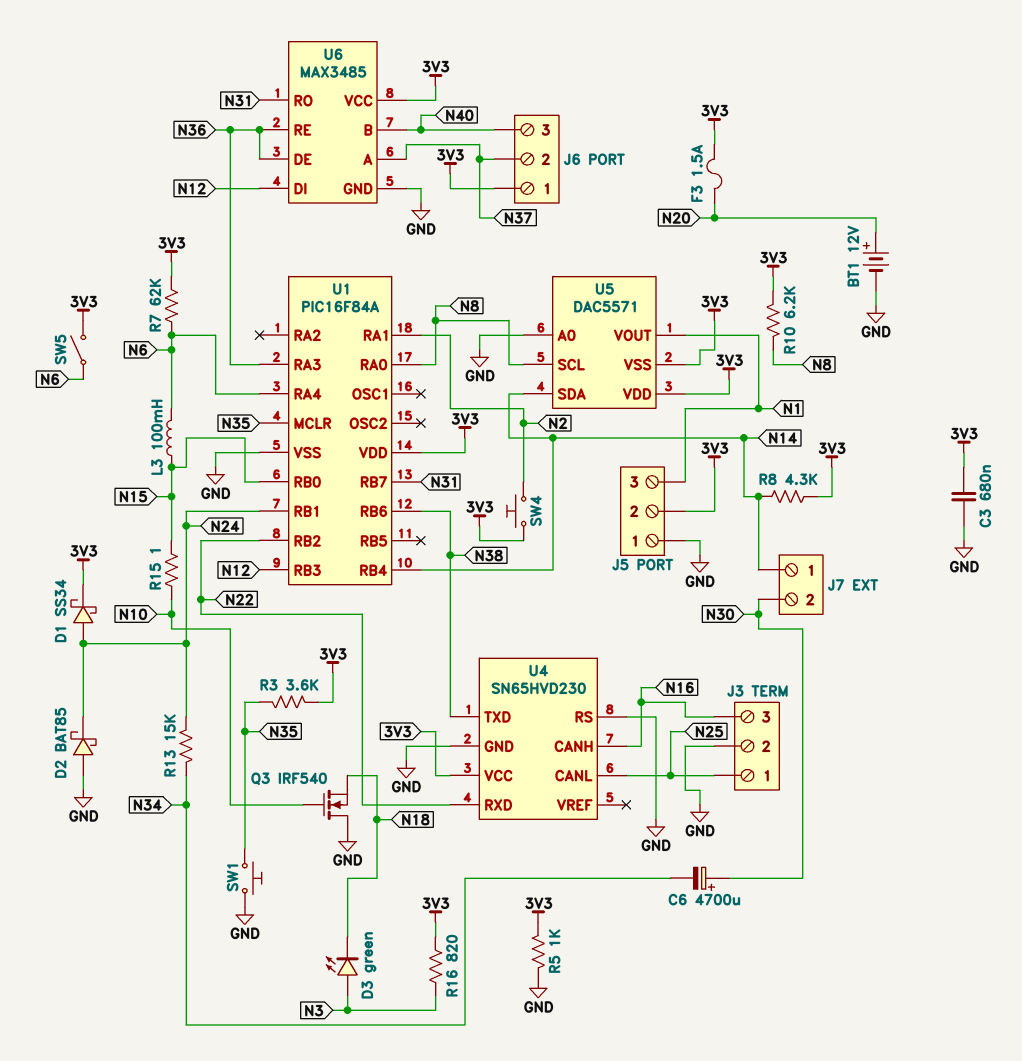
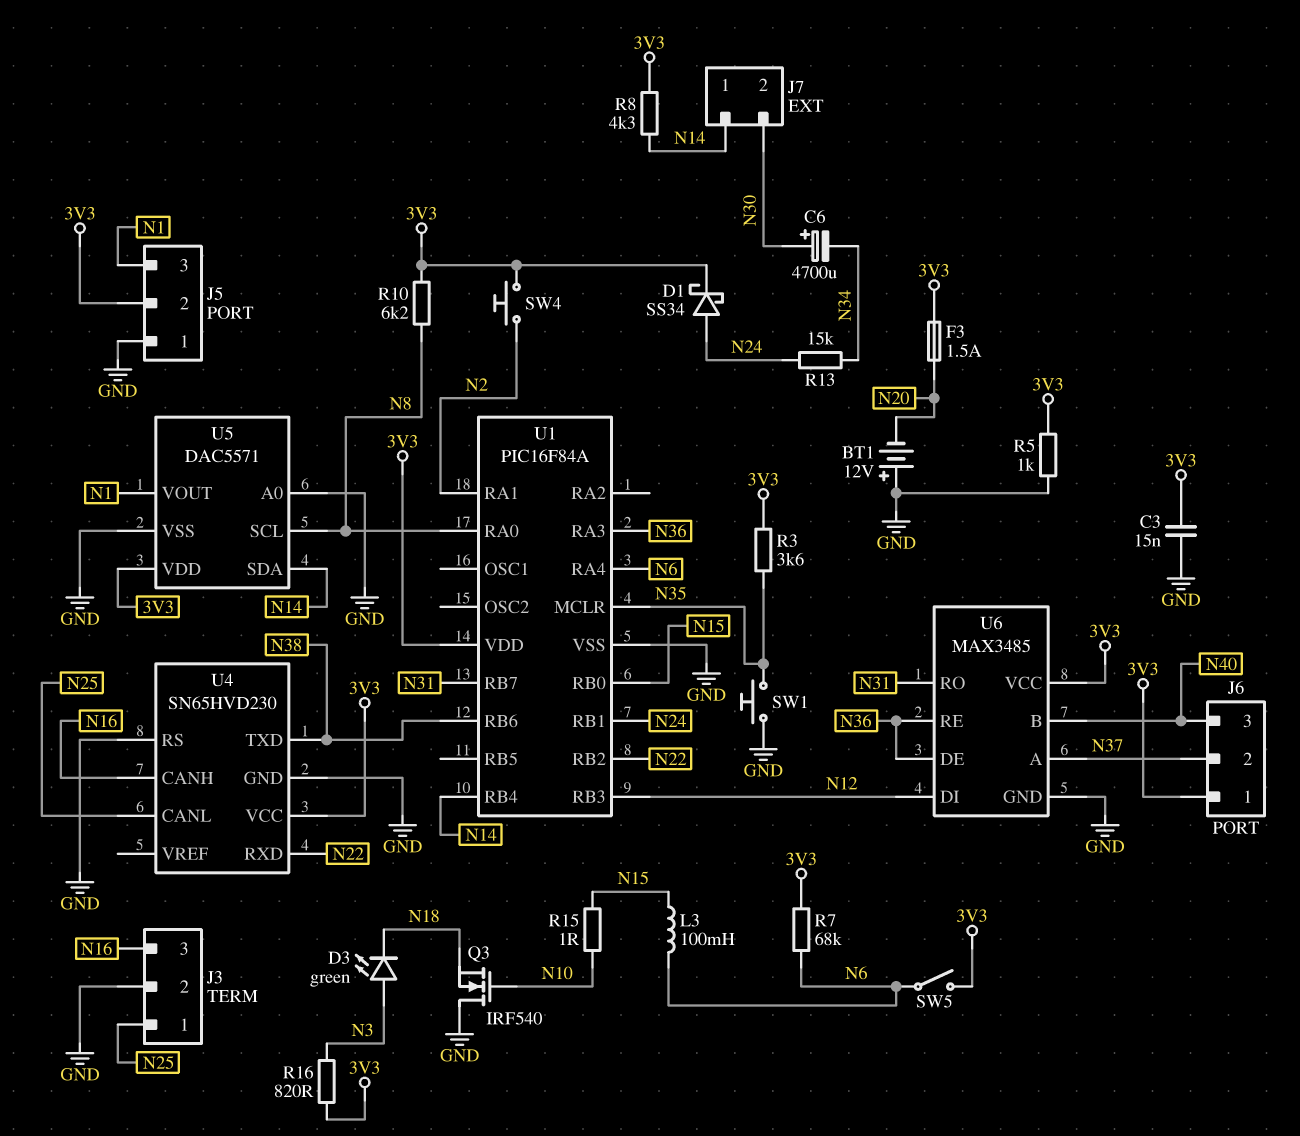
BT1: 12V (plus N20, minus GND) -> 12V (plus GND, minus N20)
C3: 680nF (3V3, GND) -> 15nF (3V3, GND)
D2: schottky BAT85 (A GND, K N24) -> none
R7: 62k (3V3, N6) -> 68k (3V3, N6)
U5 pin VSS: 3V3 -> GND

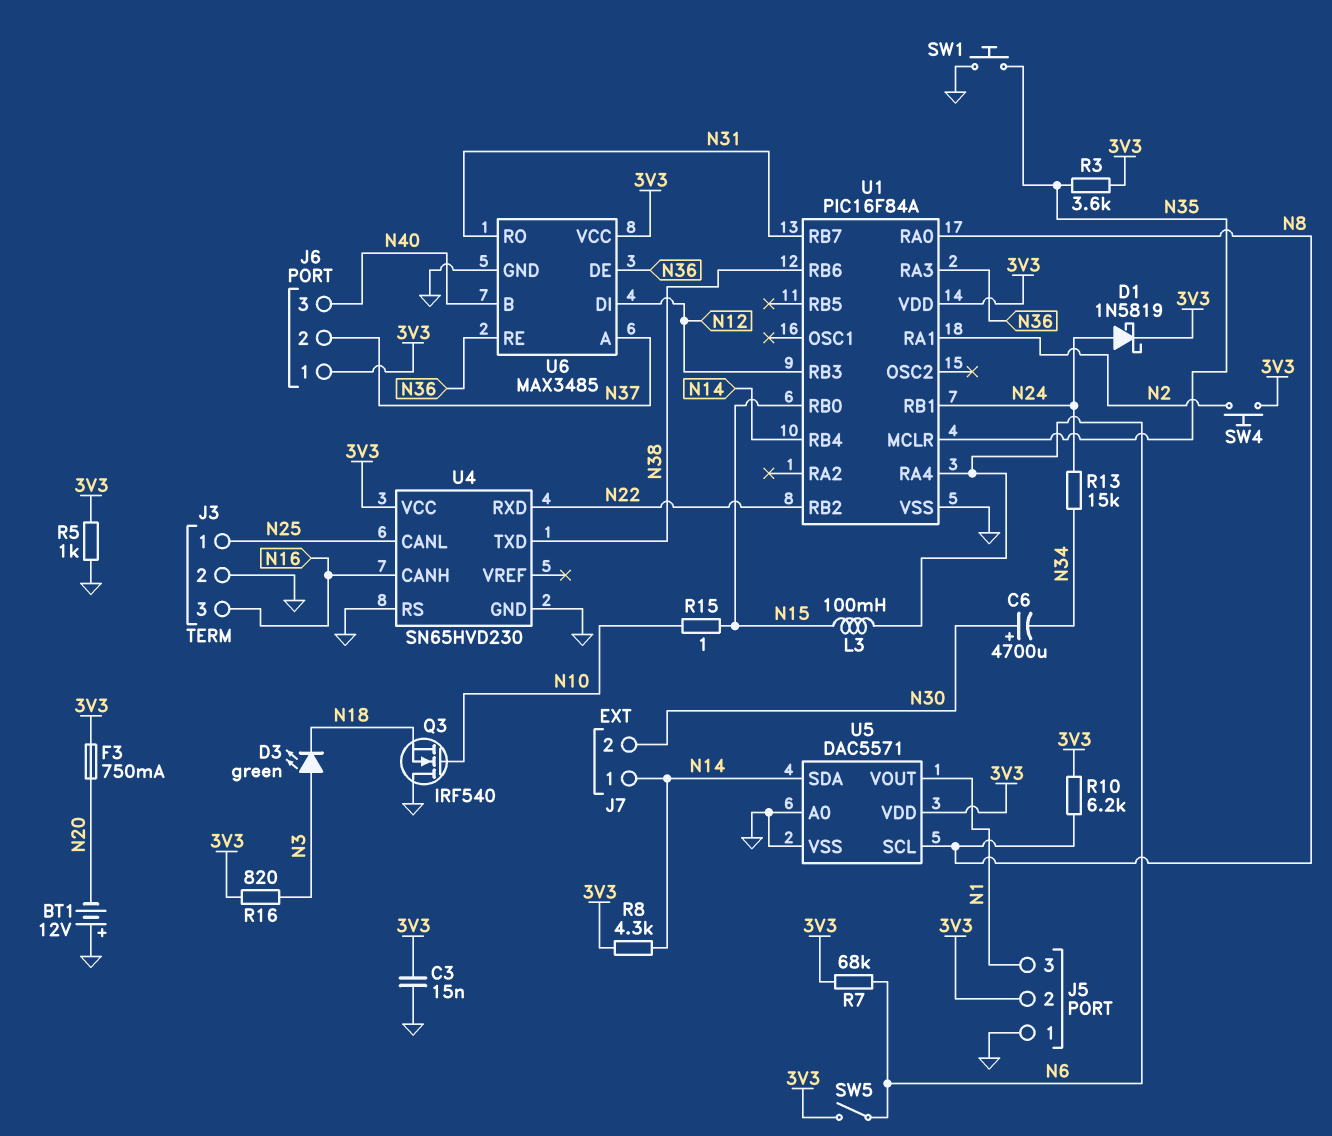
D1: schottky SS34 (A N24, K 3V3) -> schottky 1N5819 (A N24, K 3V3)
F3: 1.5A (3V3, N20) -> 750mA (3V3, N20)

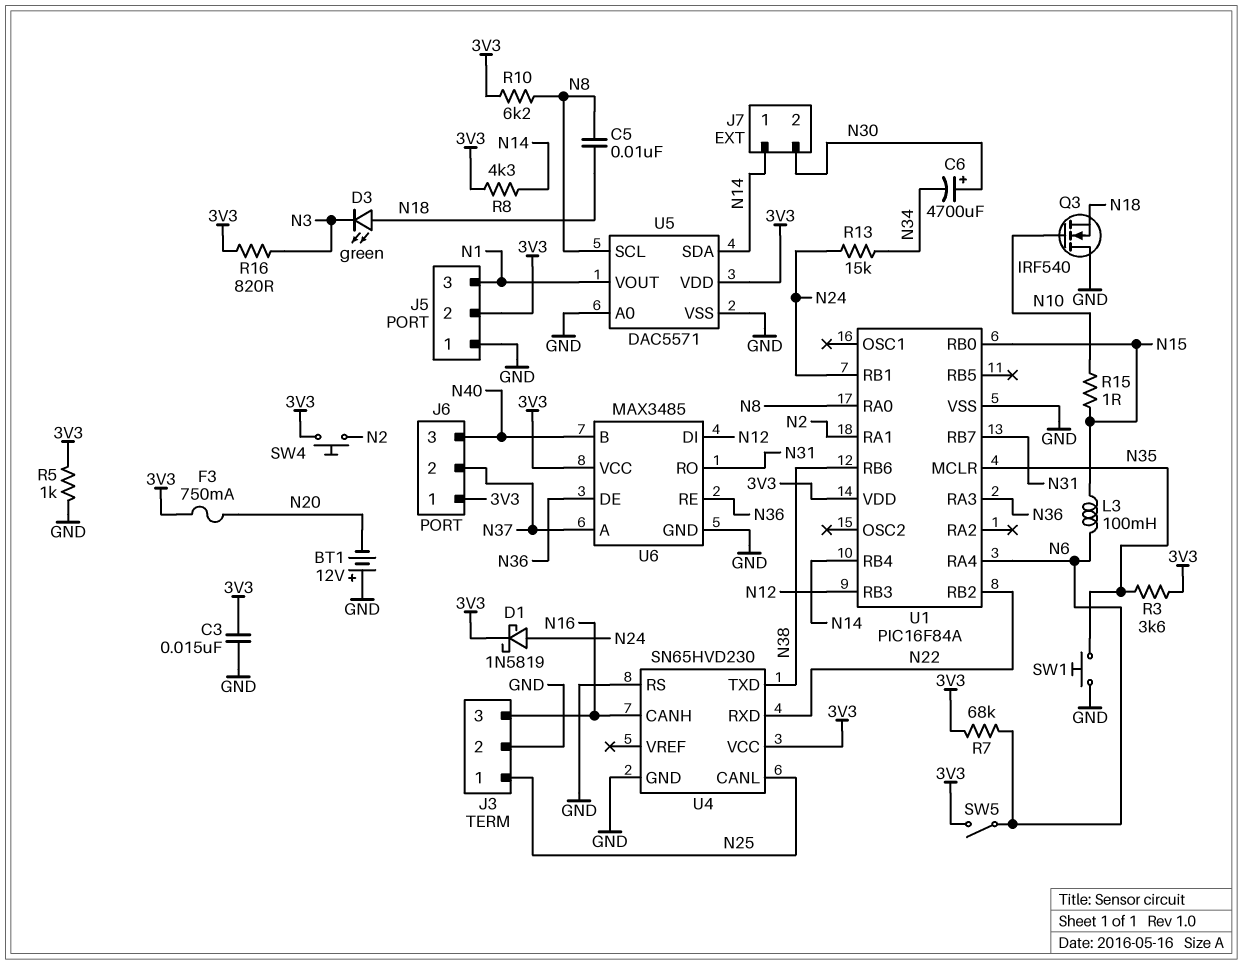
C5: none -> 10nF (N8, N18)
D3: LED green (A N3, K N18) -> LED green (A N18, K N3)

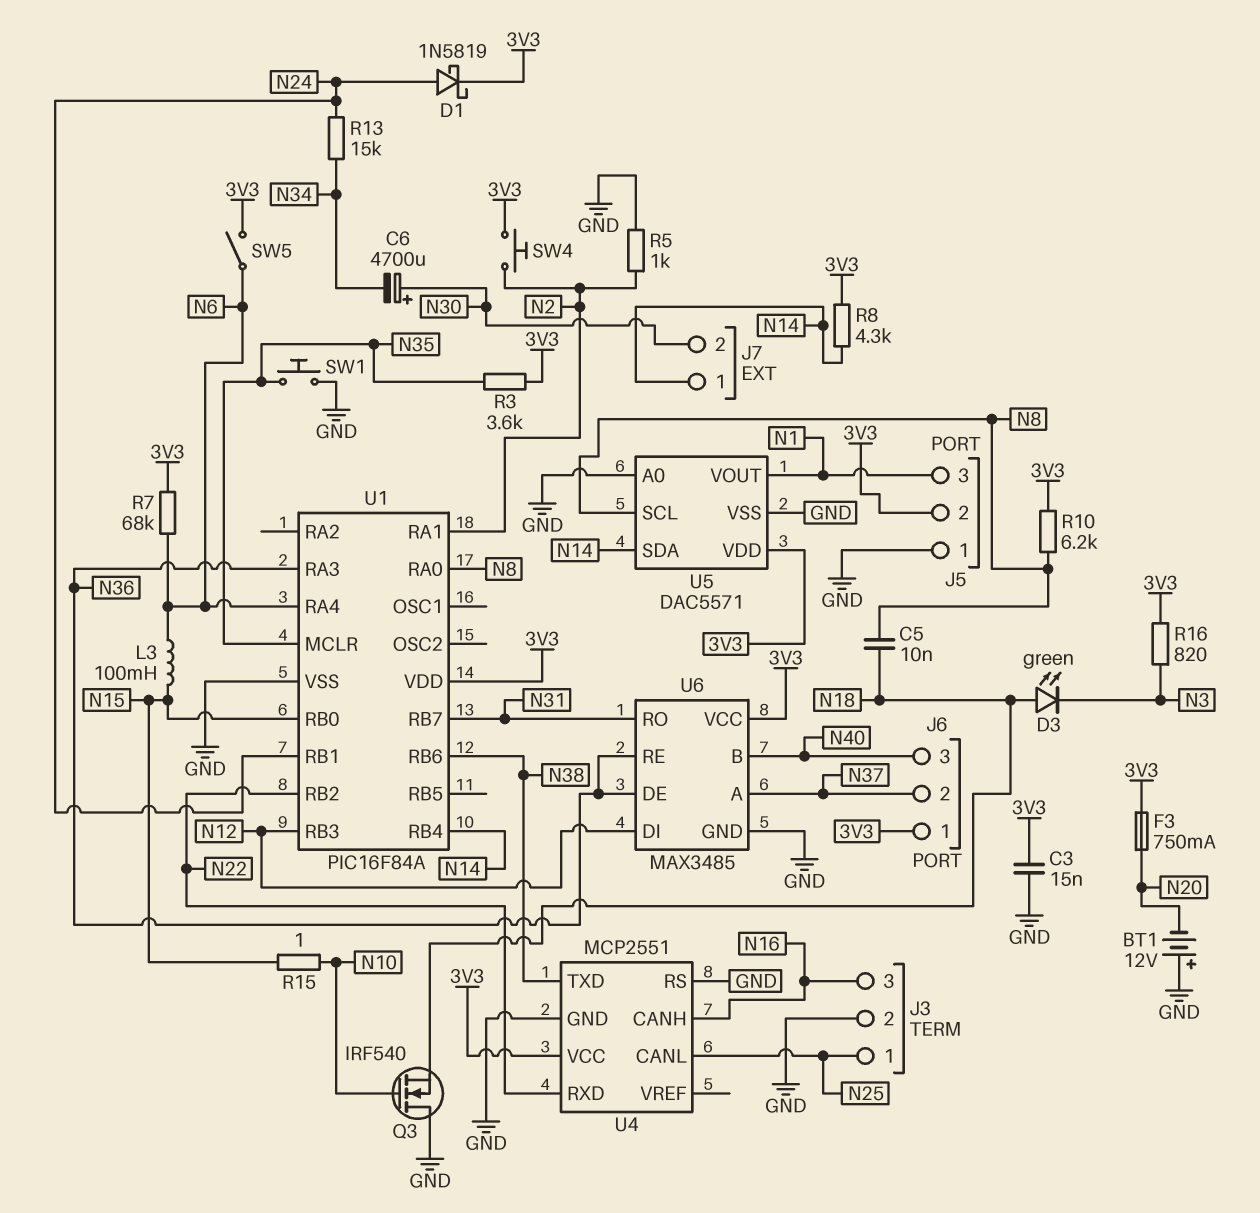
R5: 1k (3V3, GND) -> 1k (GND, N2)
U4: SN65HVD230 -> MCP2551

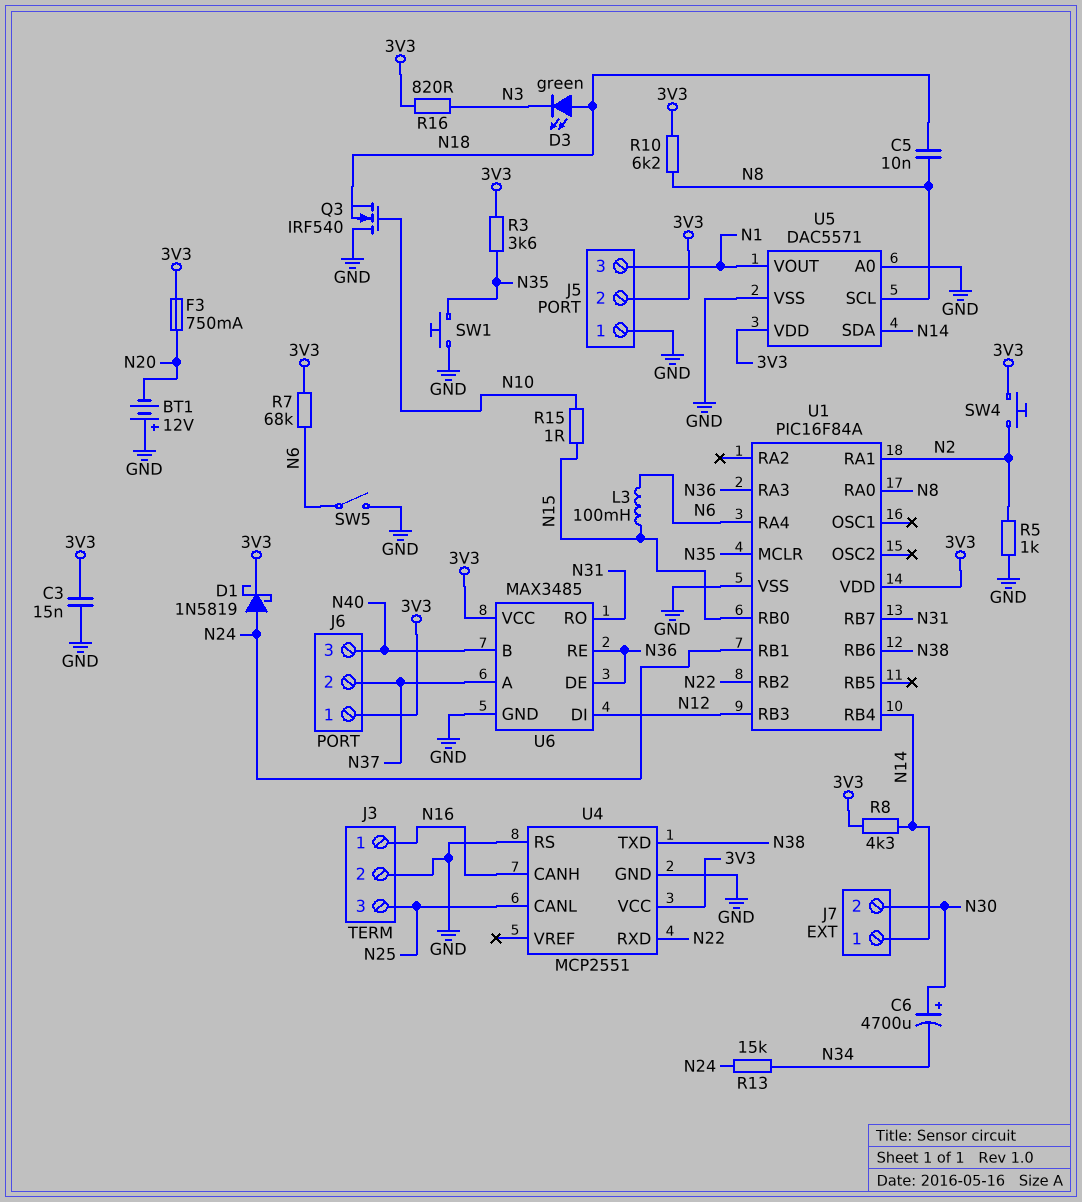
J3 pin 1: N25 -> N16
J3 pin 3: N16 -> N25
SW5: switch (3V3, N6) -> switch (GND, N6)

